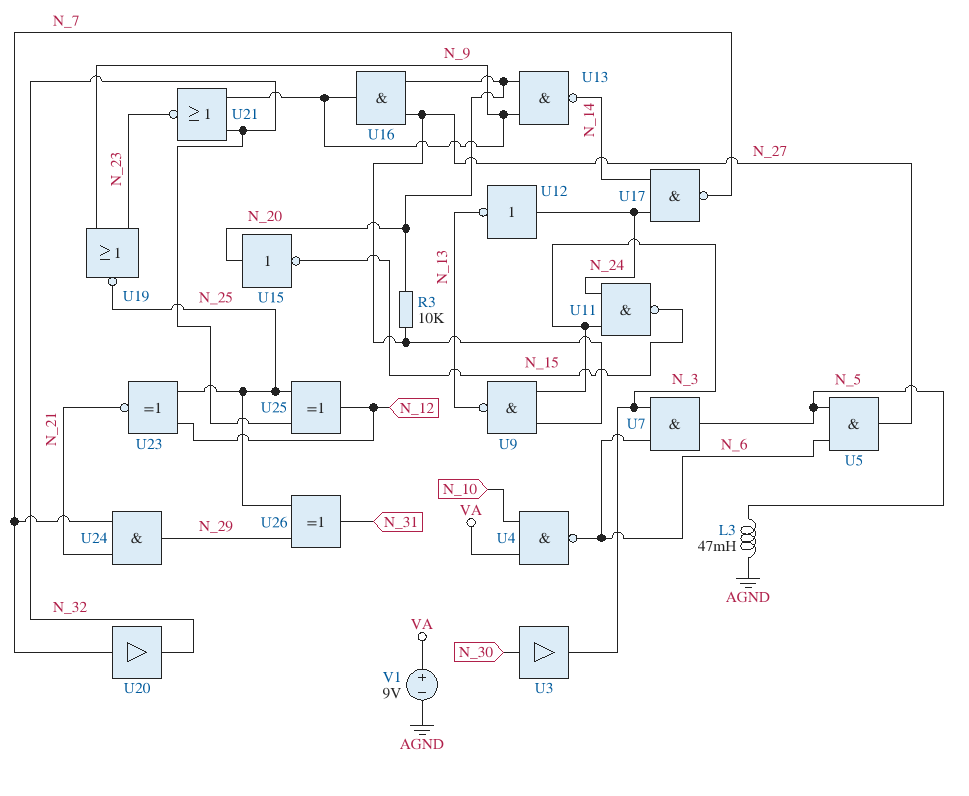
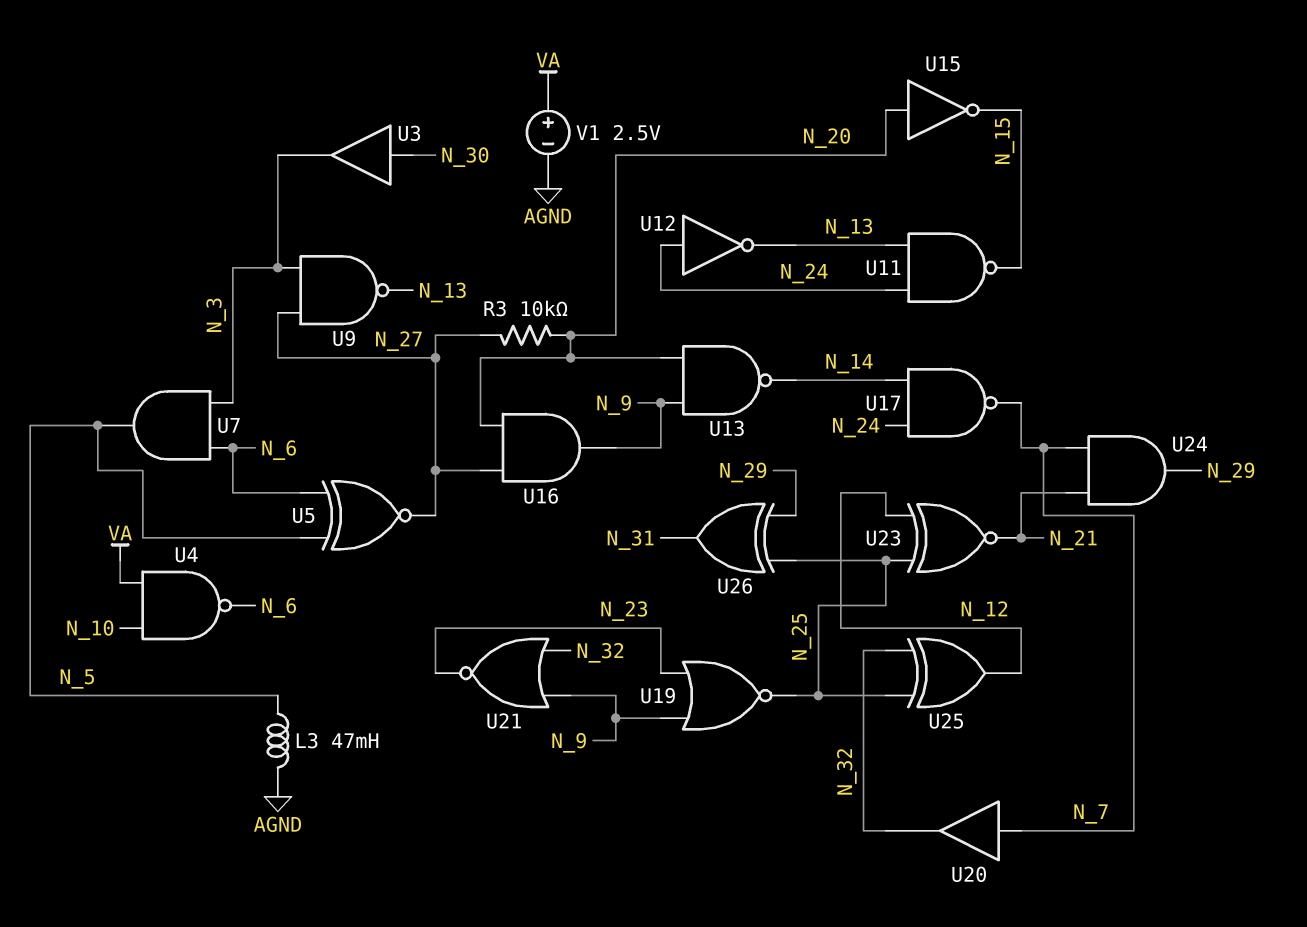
U5: AND (in N_5, in N_6, out N_27) -> XNOR (in N_5, in N_6, out N_27)
U11: NAND (in N_3, in N_24, out N_15) -> NAND (in N_13, in N_24, out N_15)
V1: 9V (plus VA, minus AGND) -> 2.5V (plus VA, minus AGND)

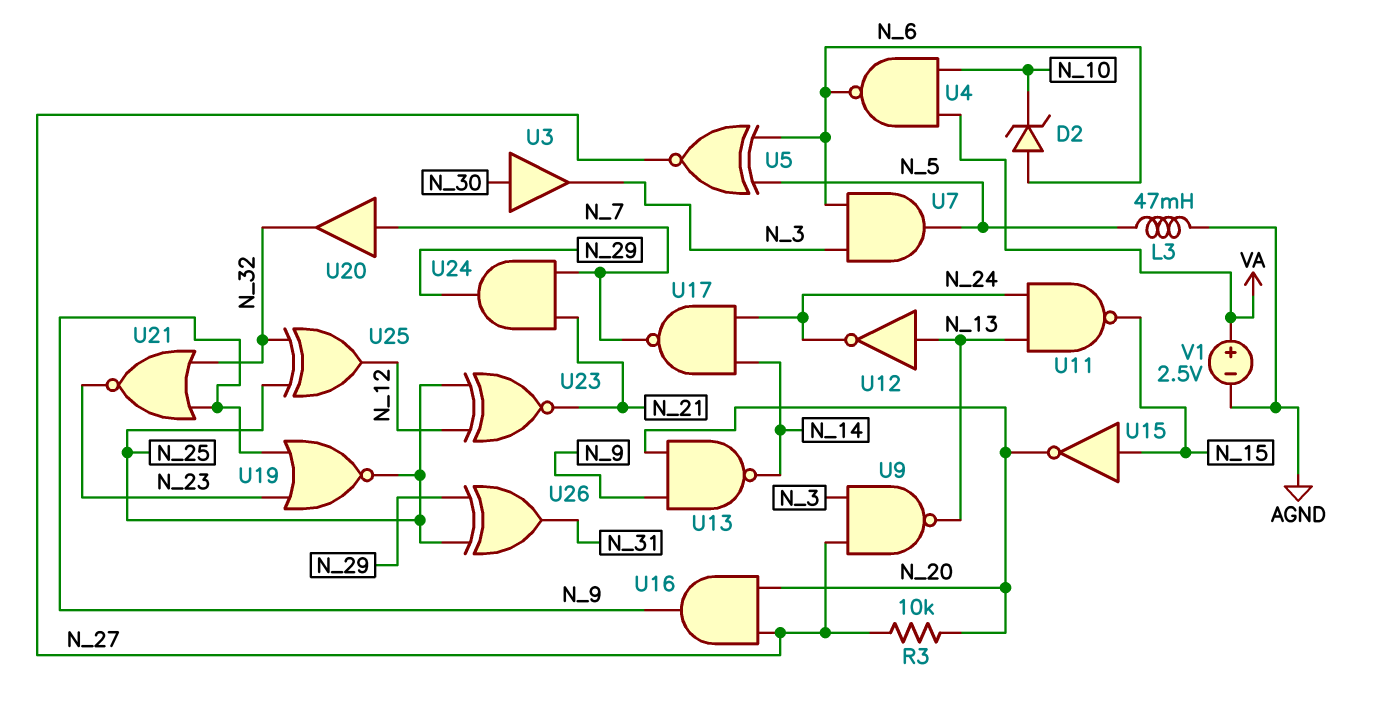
D2: none -> zener (A N_6, K N_10)
U12: NOT (in N_24, out N_13) -> NOT (in N_13, out N_24)
U15: NOT (in N_20, out N_15) -> NOT (in N_15, out N_20)

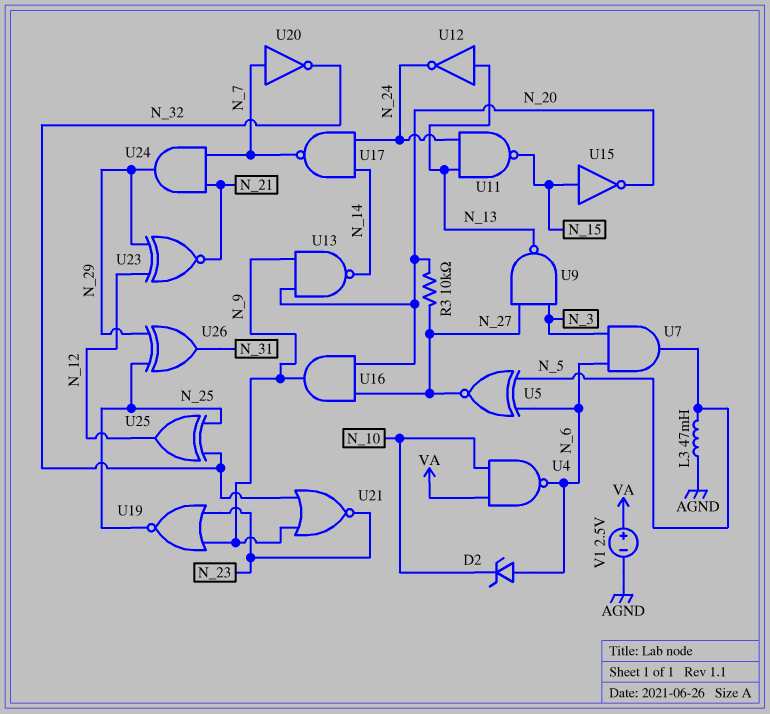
U3: buffer (in N_30, out N_3) -> none
U20: buffer (in N_7, out N_32) -> NOT (in N_7, out N_32)
U23: XNOR (in N_12, in N_25, out N_21) -> XNOR (in N_12, in N_29, out N_21)

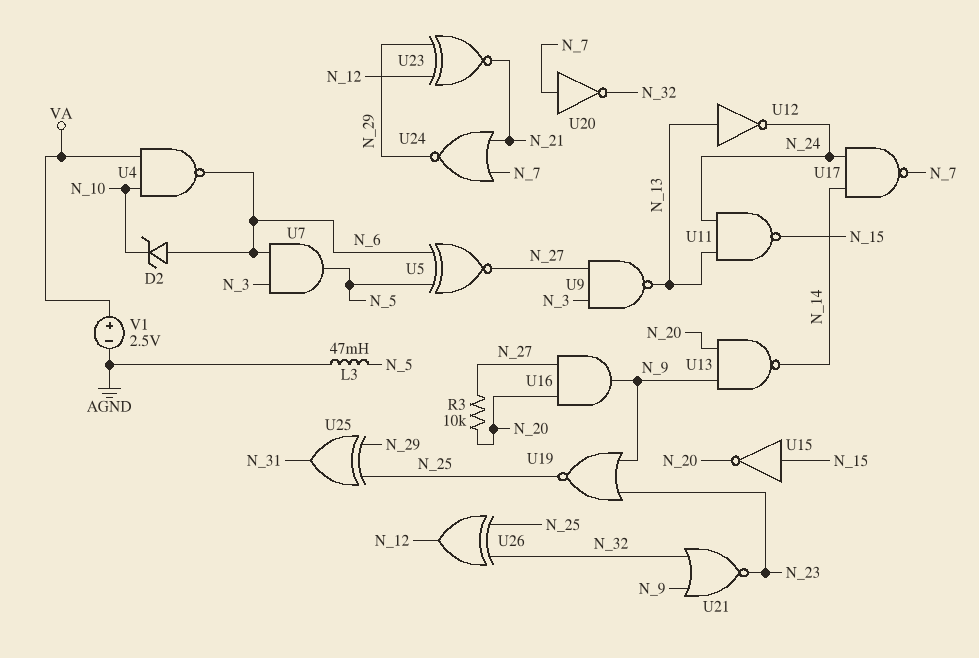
U24: AND (in N_7, in N_21, out N_29) -> NOR (in N_7, in N_21, out N_29)
U25: XOR (in N_25, in N_32, out N_12) -> XOR (in N_25, in N_29, out N_31)
U26: XOR (in N_25, in N_29, out N_31) -> XOR (in N_25, in N_32, out N_12)

